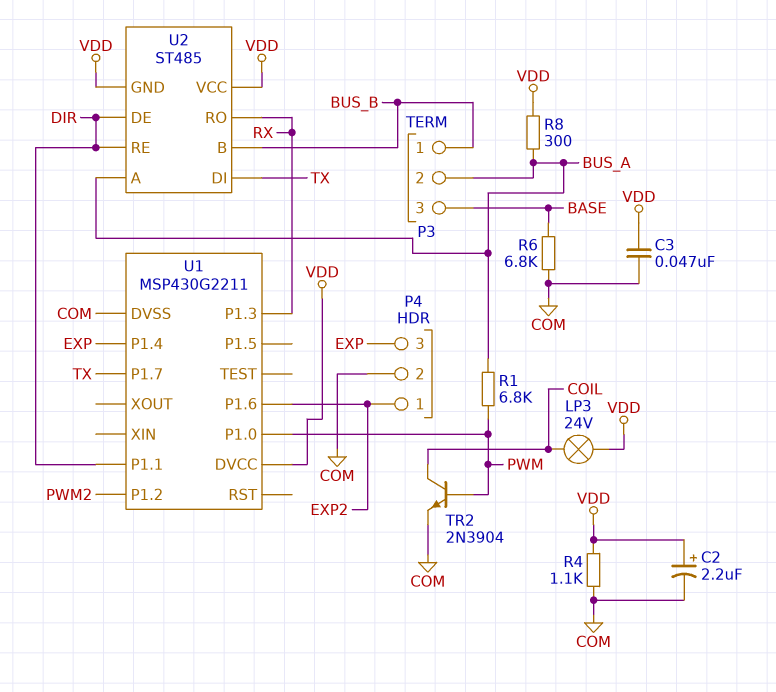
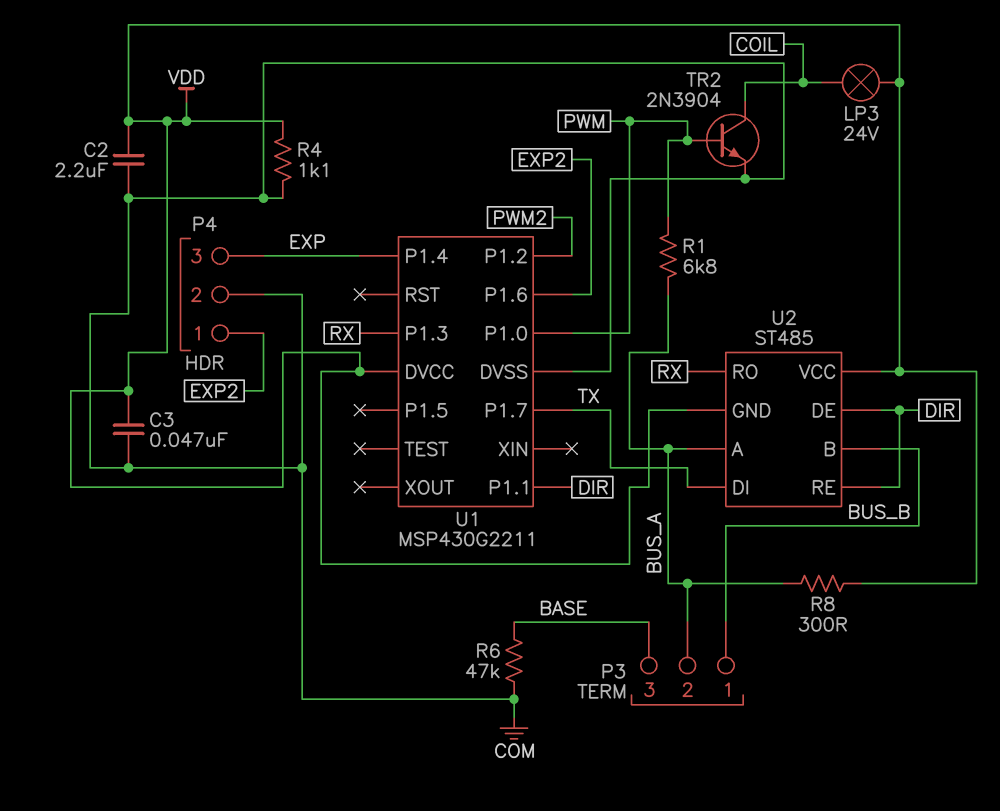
C2: 2.2uF (plus VDD, minus COM) -> 2.2uF (COM, VDD)
R6: 6.8k (BASE, COM) -> 47k (BASE, COM)

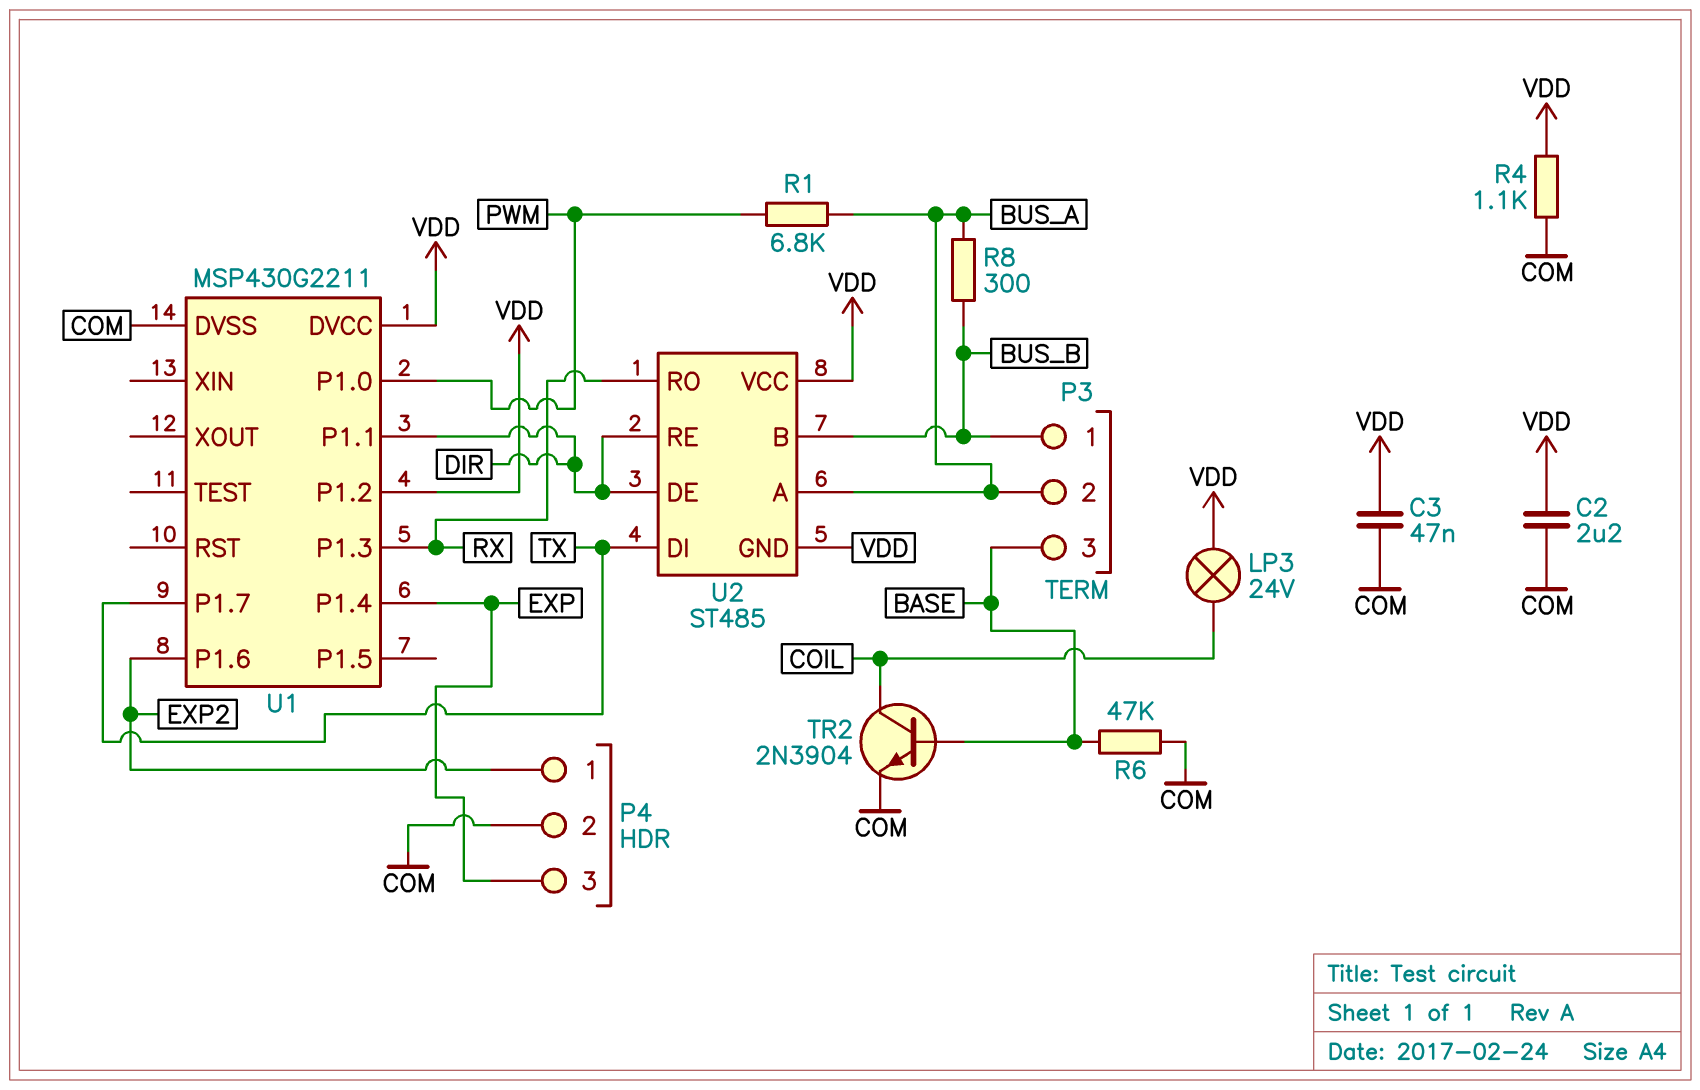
R8: 300 (BUS_A, VDD) -> 300 (BUS_A, BUS_B)
TR2: NPN 2N3904 (B PWM, C COIL, E COM) -> NPN 2N3904 (B BASE, C COIL, E COM)
U1 pin P1.2: PWM2 -> VDD

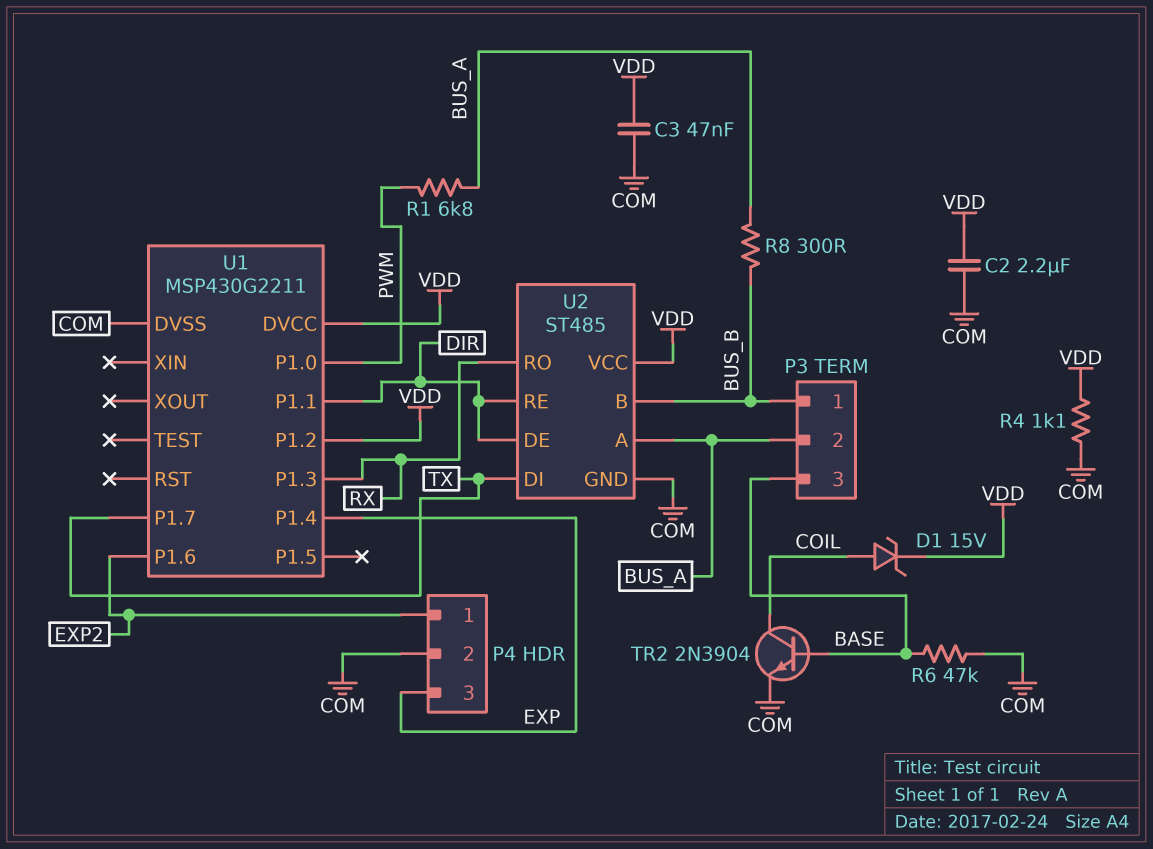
D1: none -> zener 15V (A COIL, K VDD)
LP3: lamp 24V (COIL, VDD) -> none
U2 pin GND: VDD -> COM

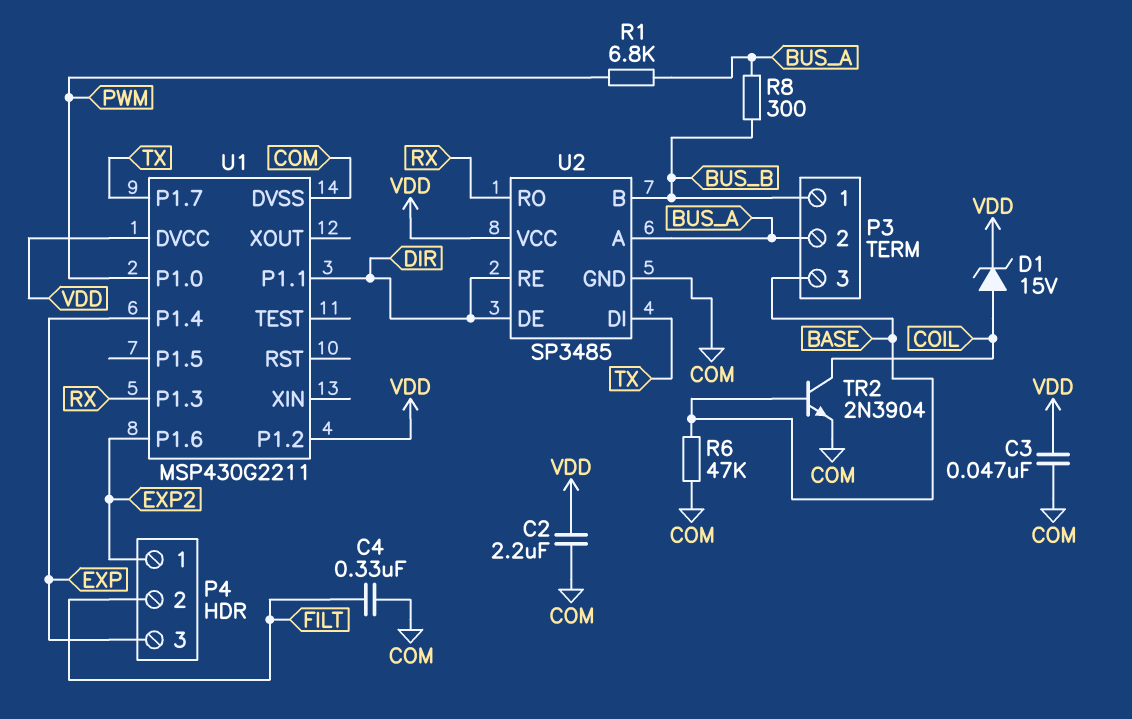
C4: none -> 330nF (COM, FILT)
P4 pin 2: COM -> FILT
R4: 1.1k (COM, VDD) -> none
U2: ST485 -> SP3485

